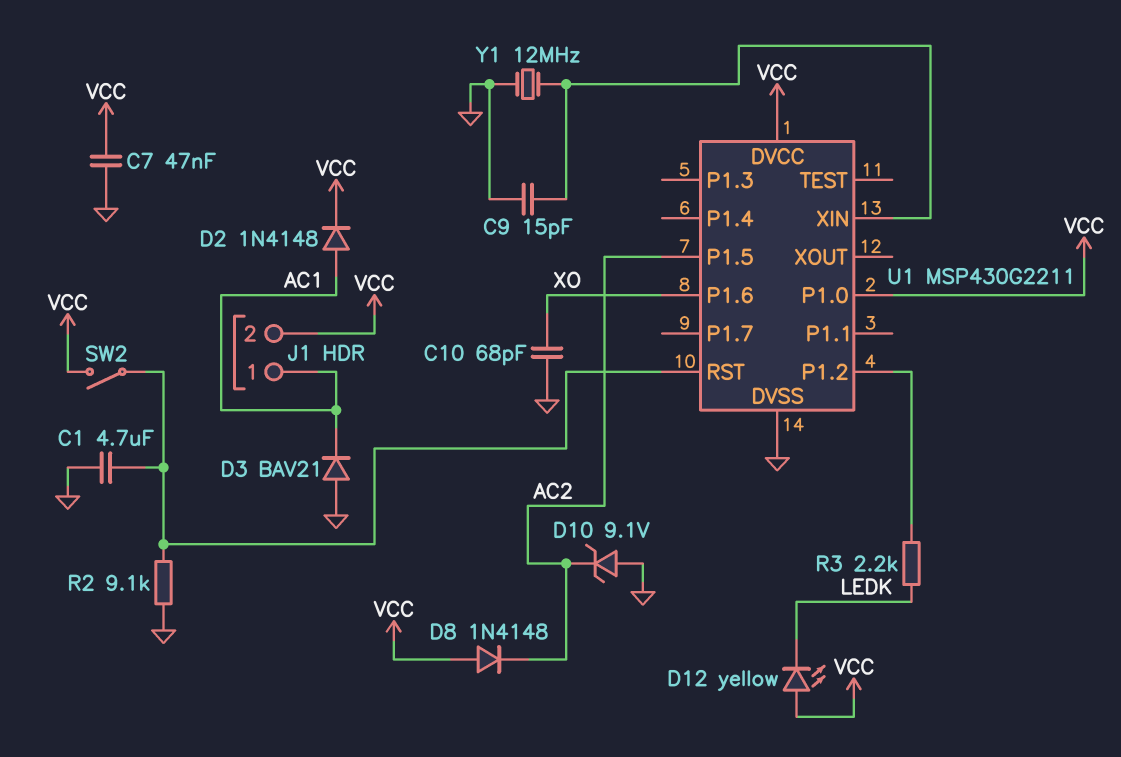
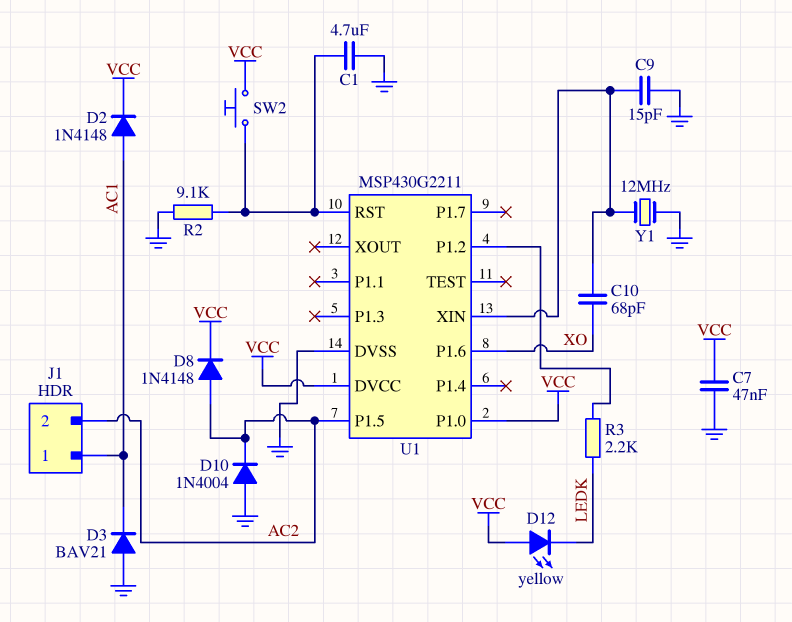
C10: 68pF (GND, XO) -> 68pF (U1/XIN, XO)
D8: diode 1N4148 (A VCC, K AC2) -> diode 1N4148 (A AC2, K VCC)
D10: zener 9.1V (A GND, K AC2) -> diode 1N4004 (A GND, K AC2)
J1 pin 2: VCC -> AC2
SW2: switch (U1/RST, VCC) -> button (U1/RST, VCC)

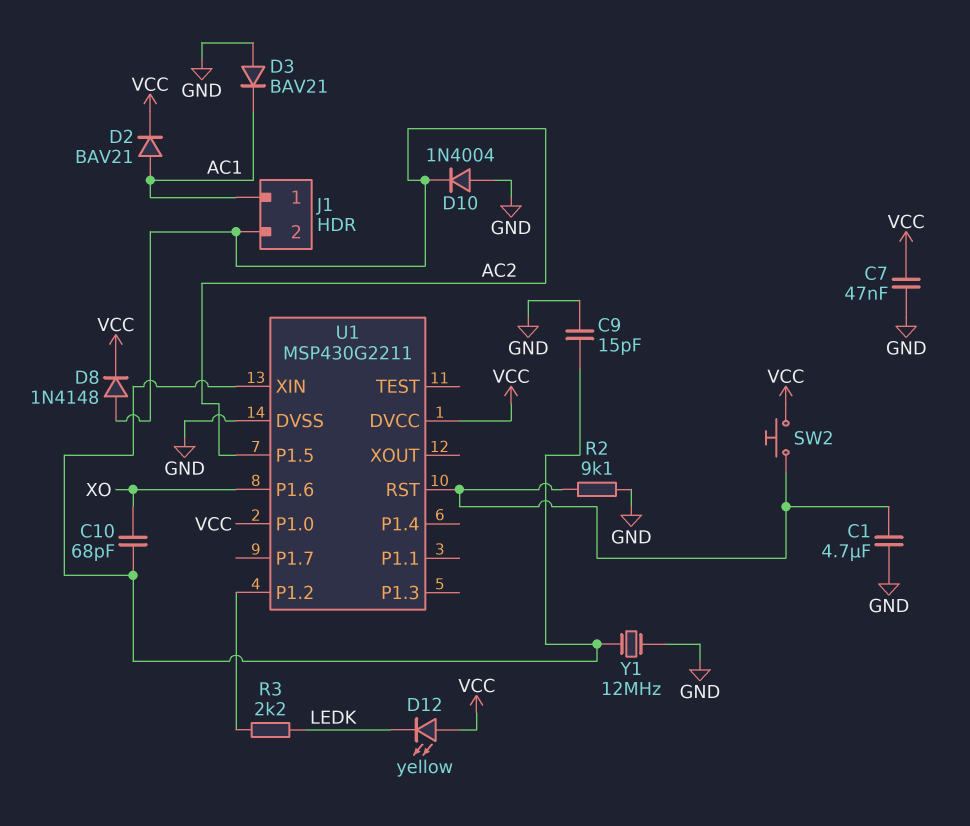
D2: diode 1N4148 (A AC1, K VCC) -> diode BAV21 (A AC1, K VCC)

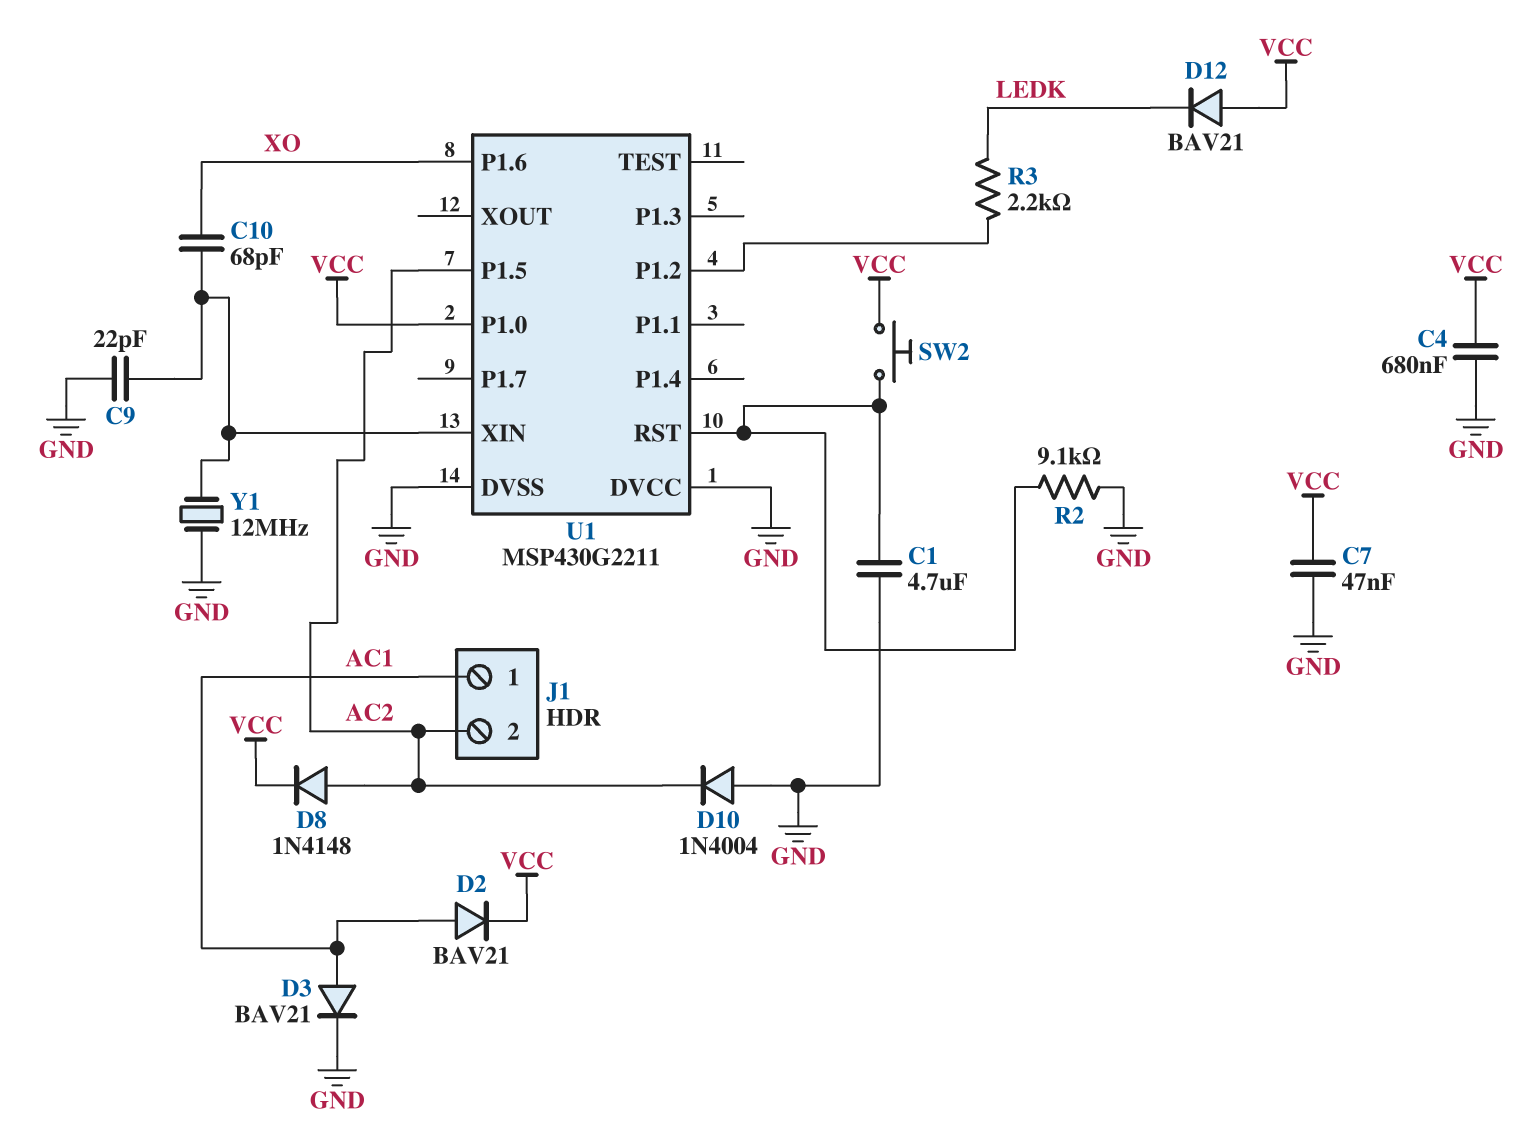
C4: none -> 680nF (GND, VCC)
C9: 15pF (GND, U1/XIN) -> 22pF (GND, U1/XIN)
D3: diode BAV21 (A GND, K AC1) -> diode BAV21 (A AC1, K GND)
D12: LED yellow (A VCC, K LEDK) -> diode BAV21 (A VCC, K LEDK)
U1 pin DVCC: VCC -> GND

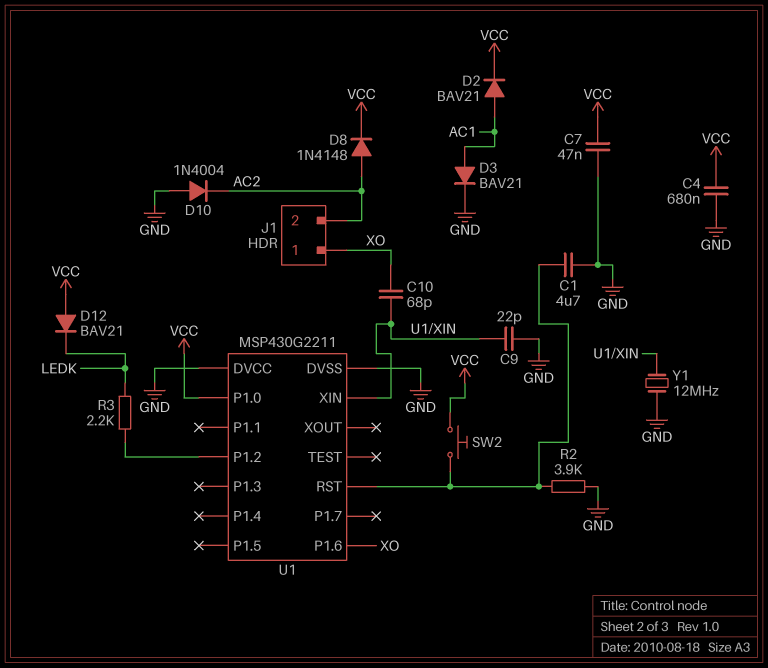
J1 pin 1: AC1 -> XO
R2: 9.1k (GND, U1/RST) -> 3.9k (GND, U1/RST)
U1 pin P1.5: AC2 -> none

